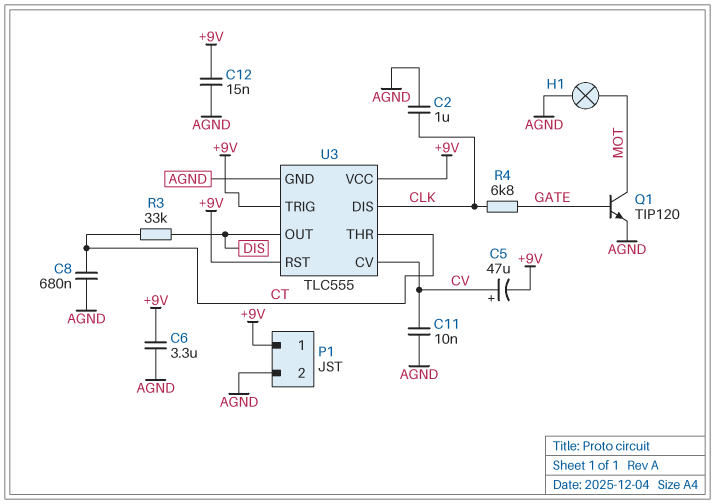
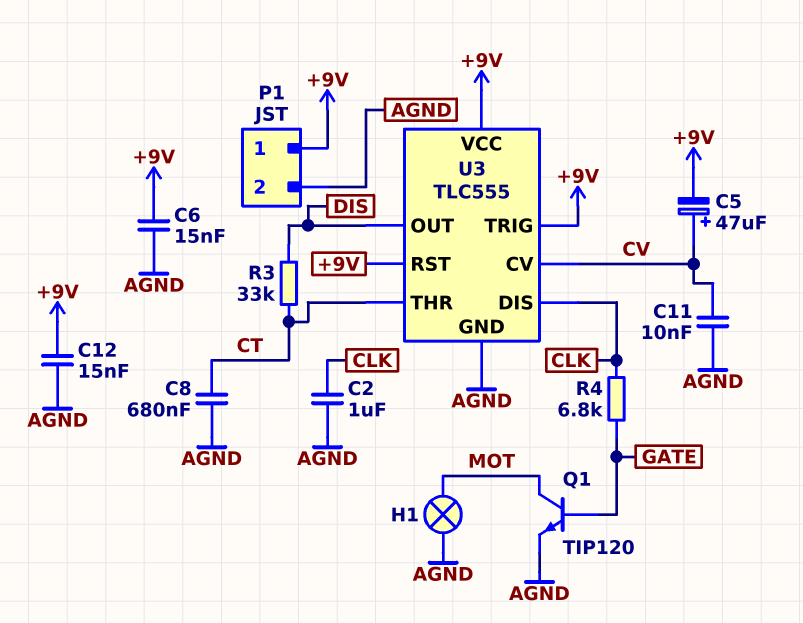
C6: 3.3uF (+9V, AGND) -> 15nF (+9V, AGND)

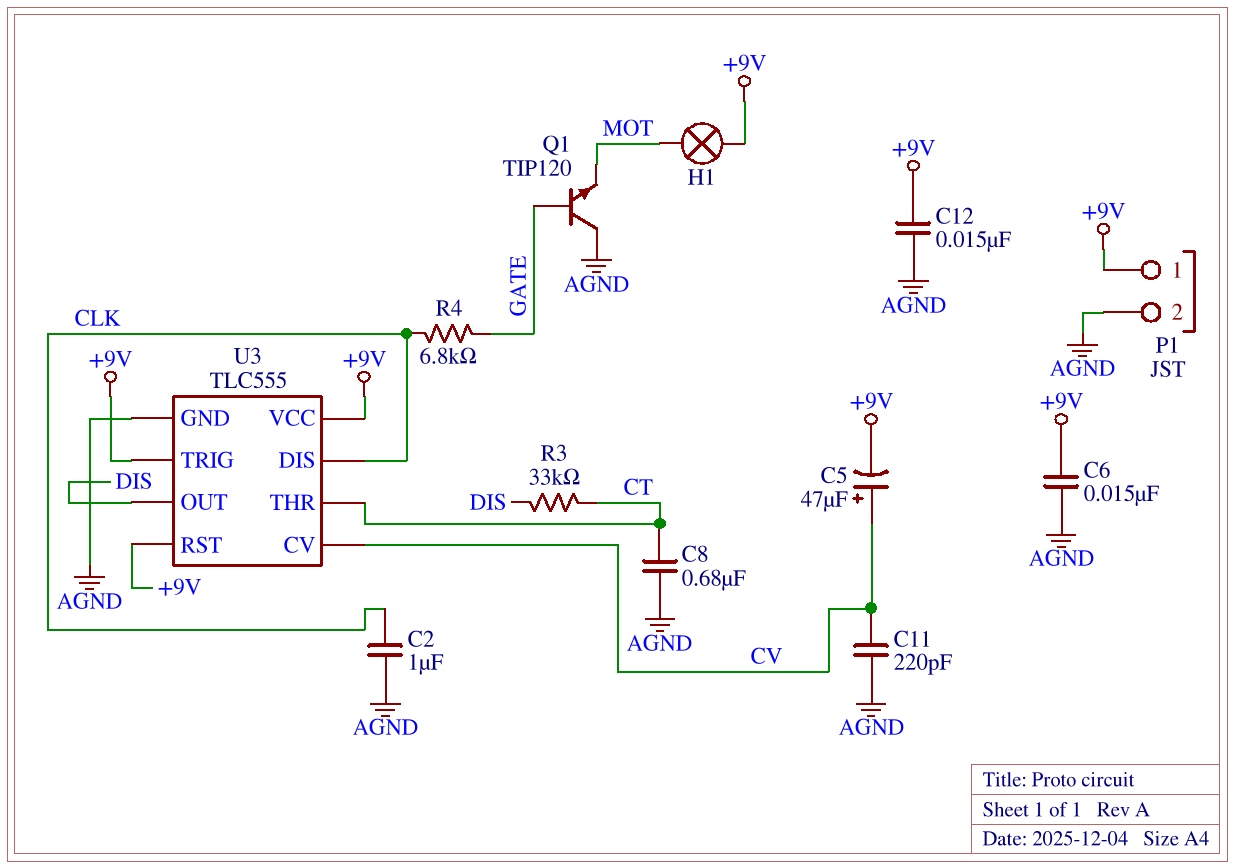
C11: 10nF (AGND, CV) -> 220pF (AGND, CV)
H1: lamp (AGND, MOT) -> lamp (+9V, MOT)
Q1: NPN TIP120 (B GATE, C MOT, E AGND) -> NPN TIP120 (B GATE, C AGND, E MOT)

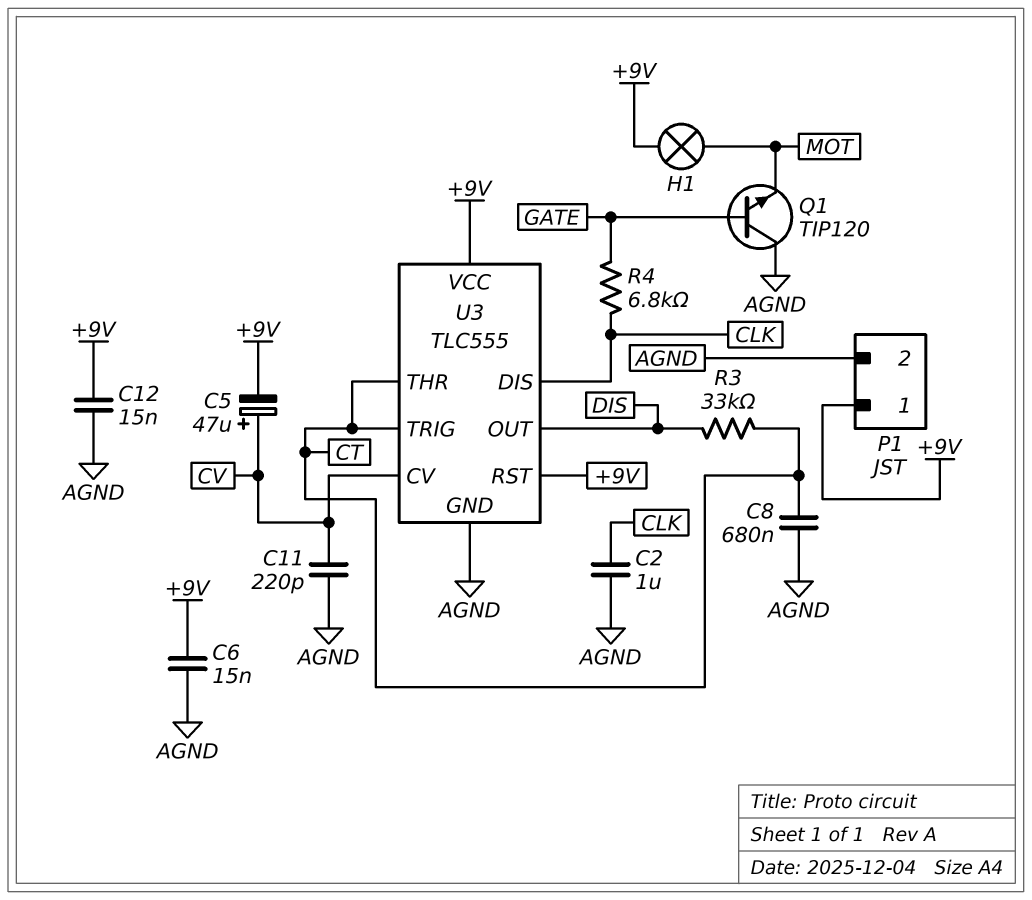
U3 pin TRIG: +9V -> CT

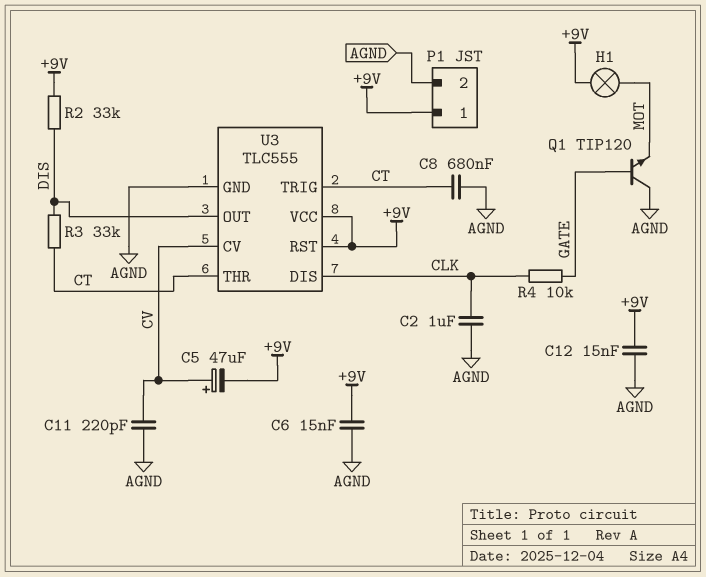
R2: none -> 33k (+9V, DIS)
R4: 6.8k (CLK, GATE) -> 10k (CLK, GATE)

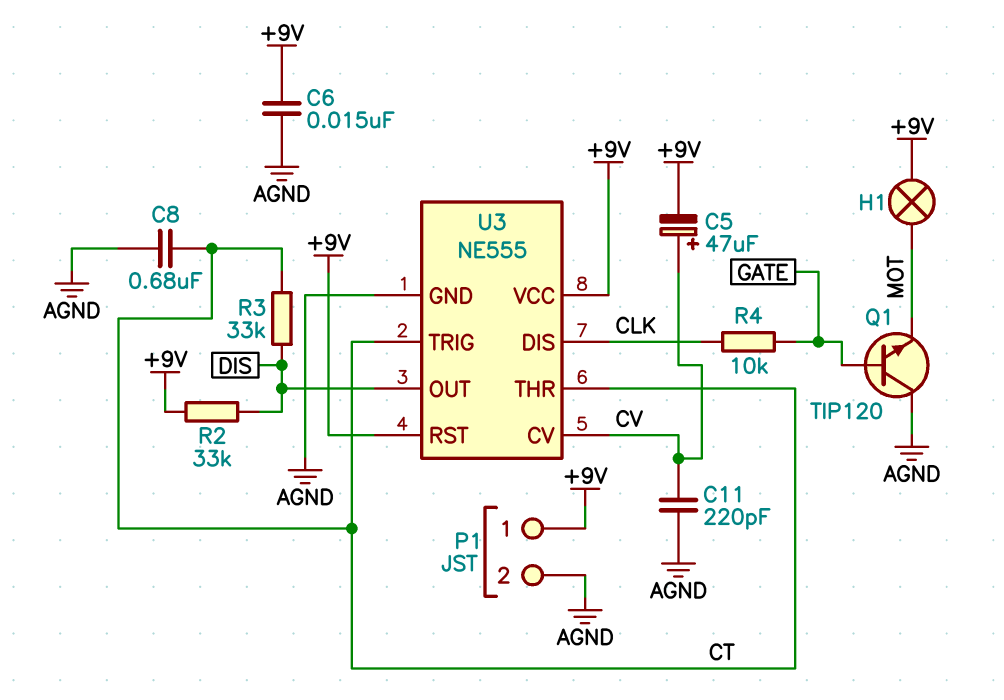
C2: 1uF (AGND, CLK) -> none
C12: 15nF (+9V, AGND) -> none
U3: TLC555 -> NE555

